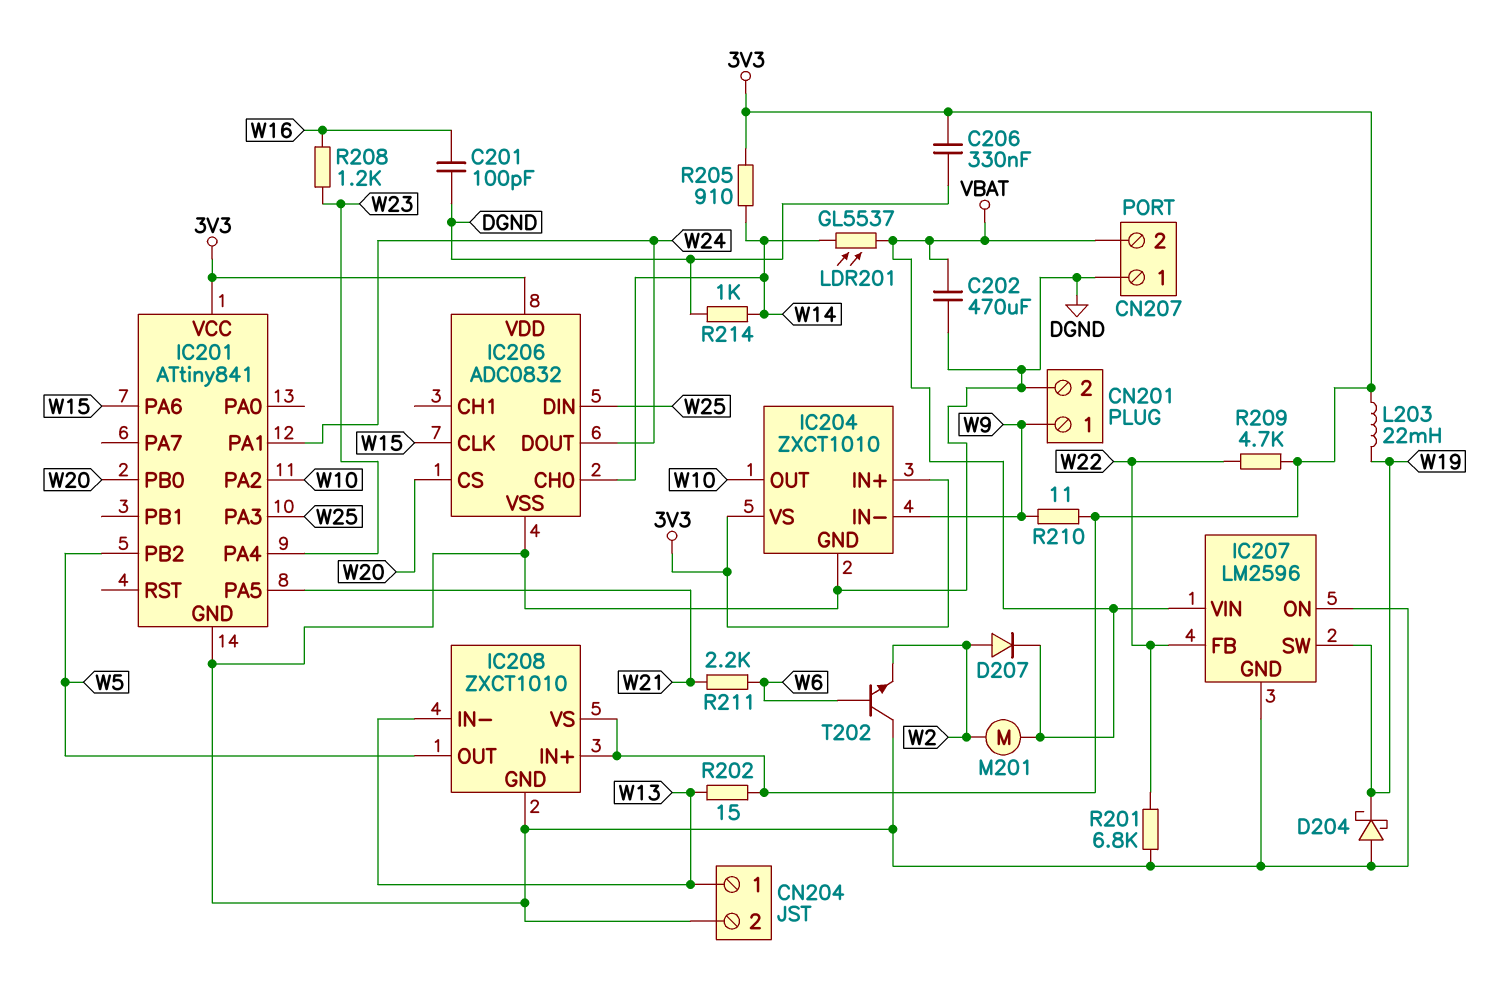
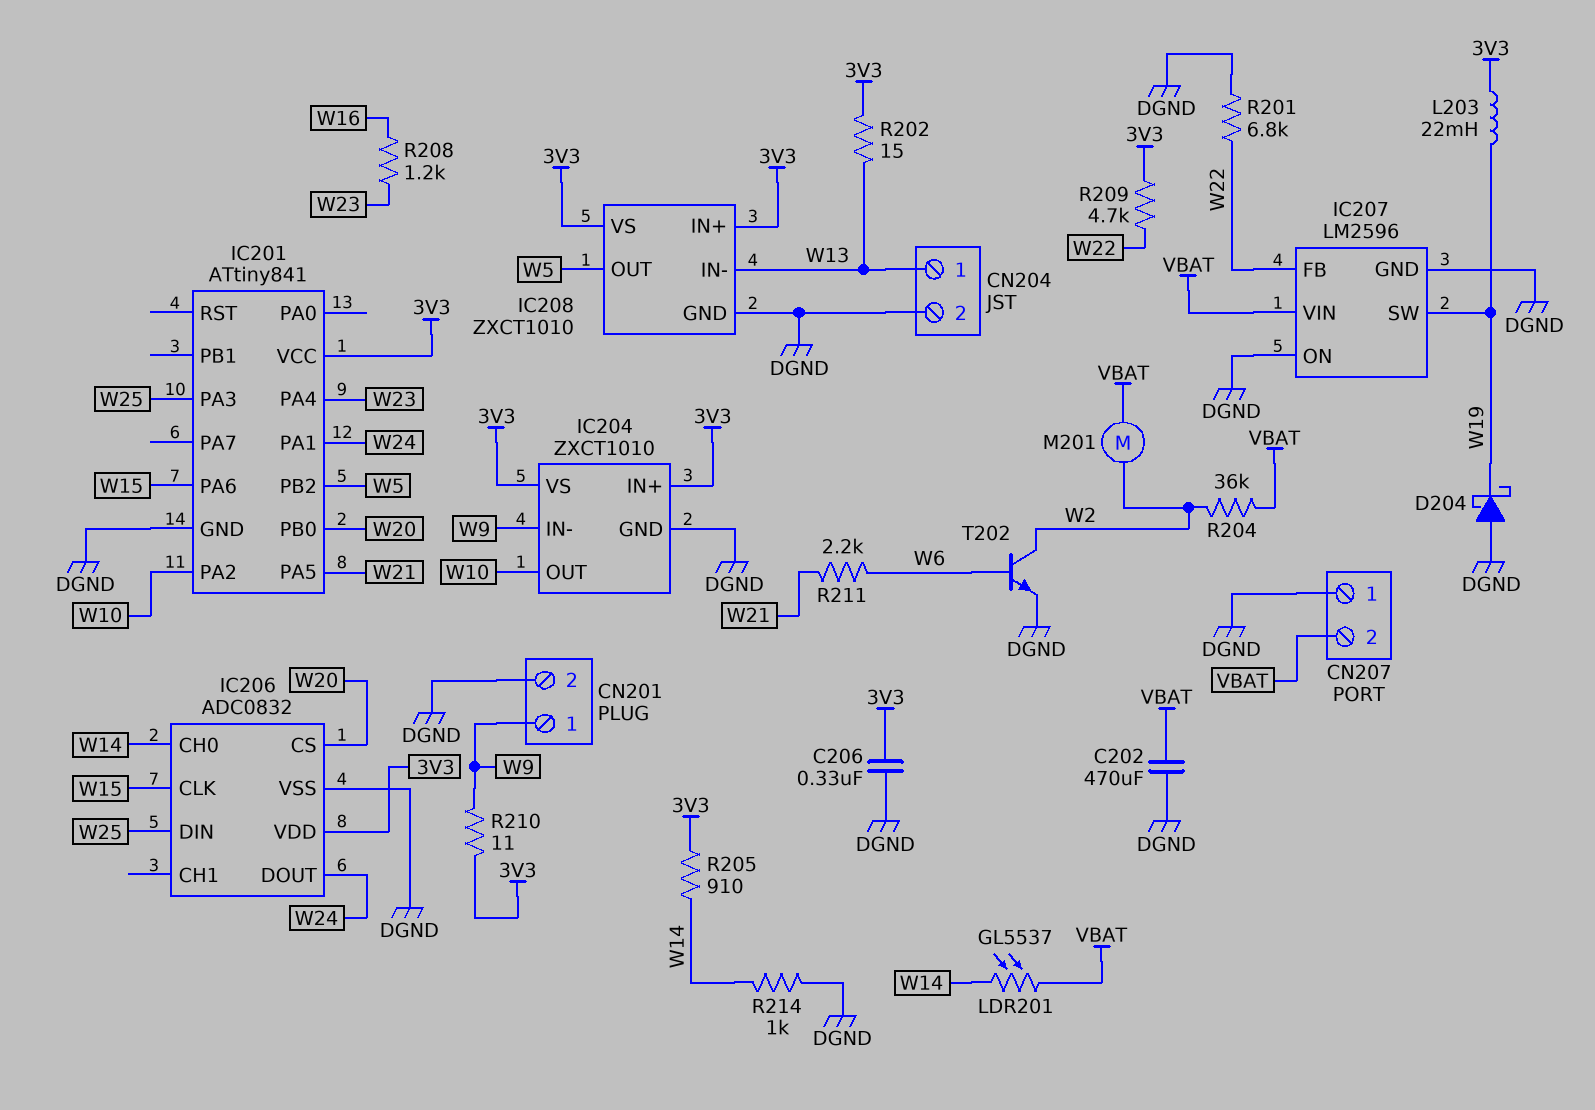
C201: 100pF (DGND, W16) -> none
D207: diode (A W2, K VBAT) -> none
R204: none -> 36k (VBAT, W2)
T202: NPN (B W6, C DGND, E W2) -> NPN (B W6, C W2, E DGND)

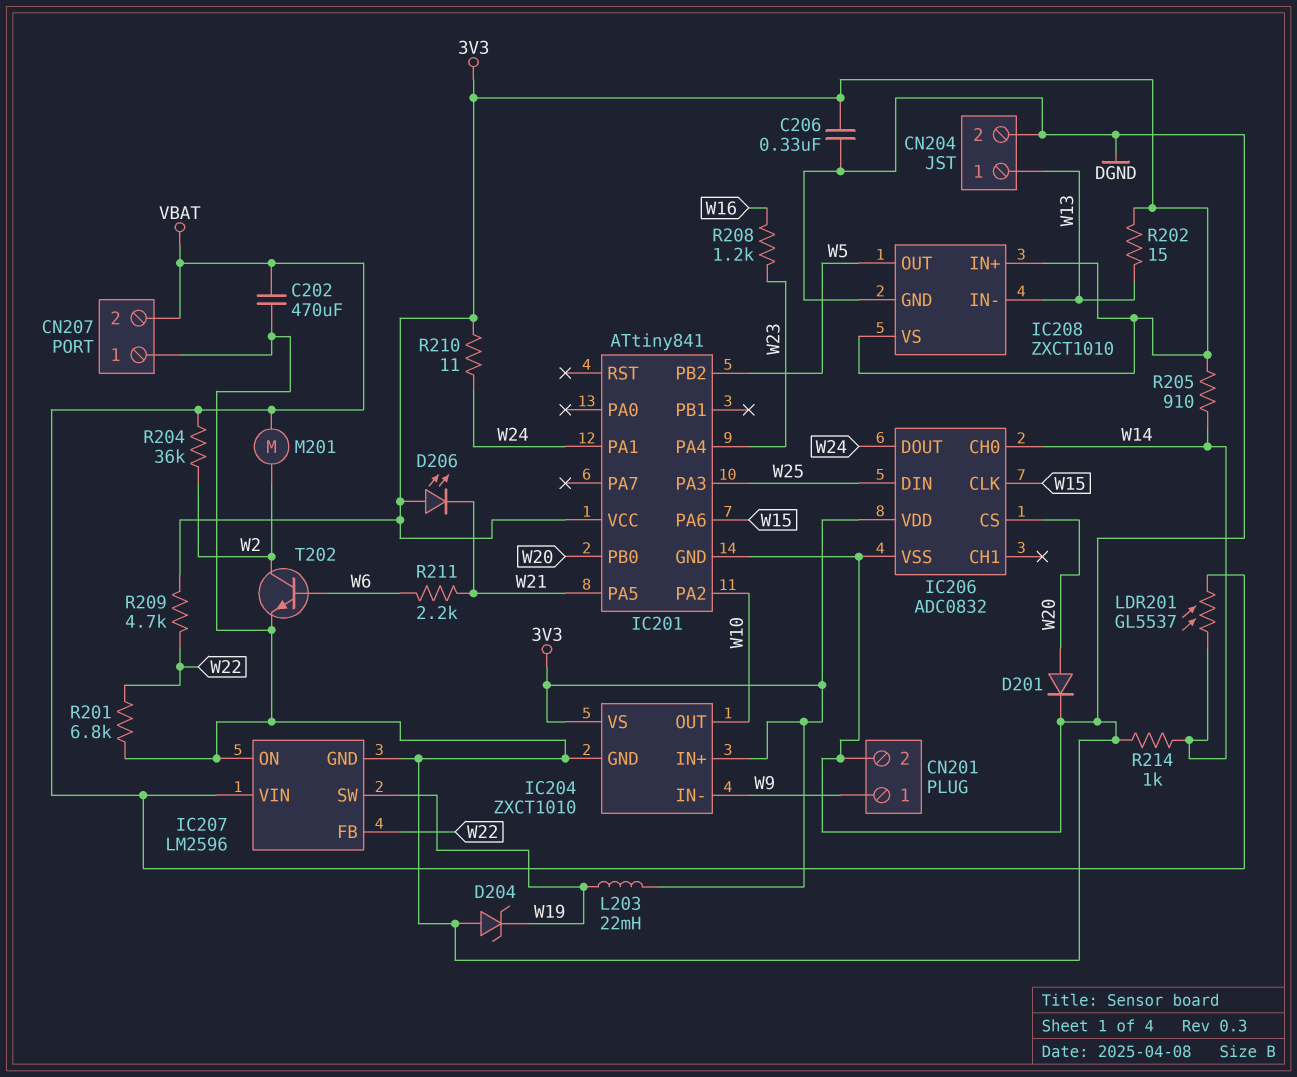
D201: none -> diode (A W20, K DGND)
D204: schottky (A DGND, K W19) -> zener (A DGND, K W19)
D206: none -> LED (A 3V3, K W21)
R210: 11 (3V3, W9) -> 11 (3V3, W24)

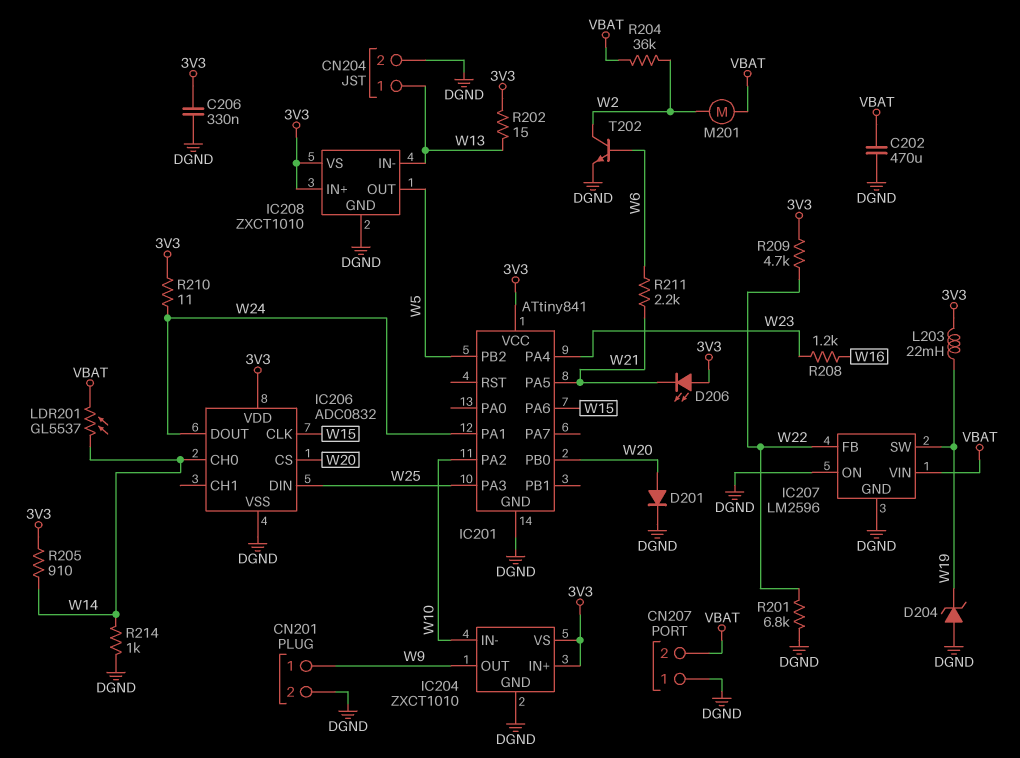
IC204 pin IN-: W9 -> W10
IC204 pin OUT: W10 -> W9

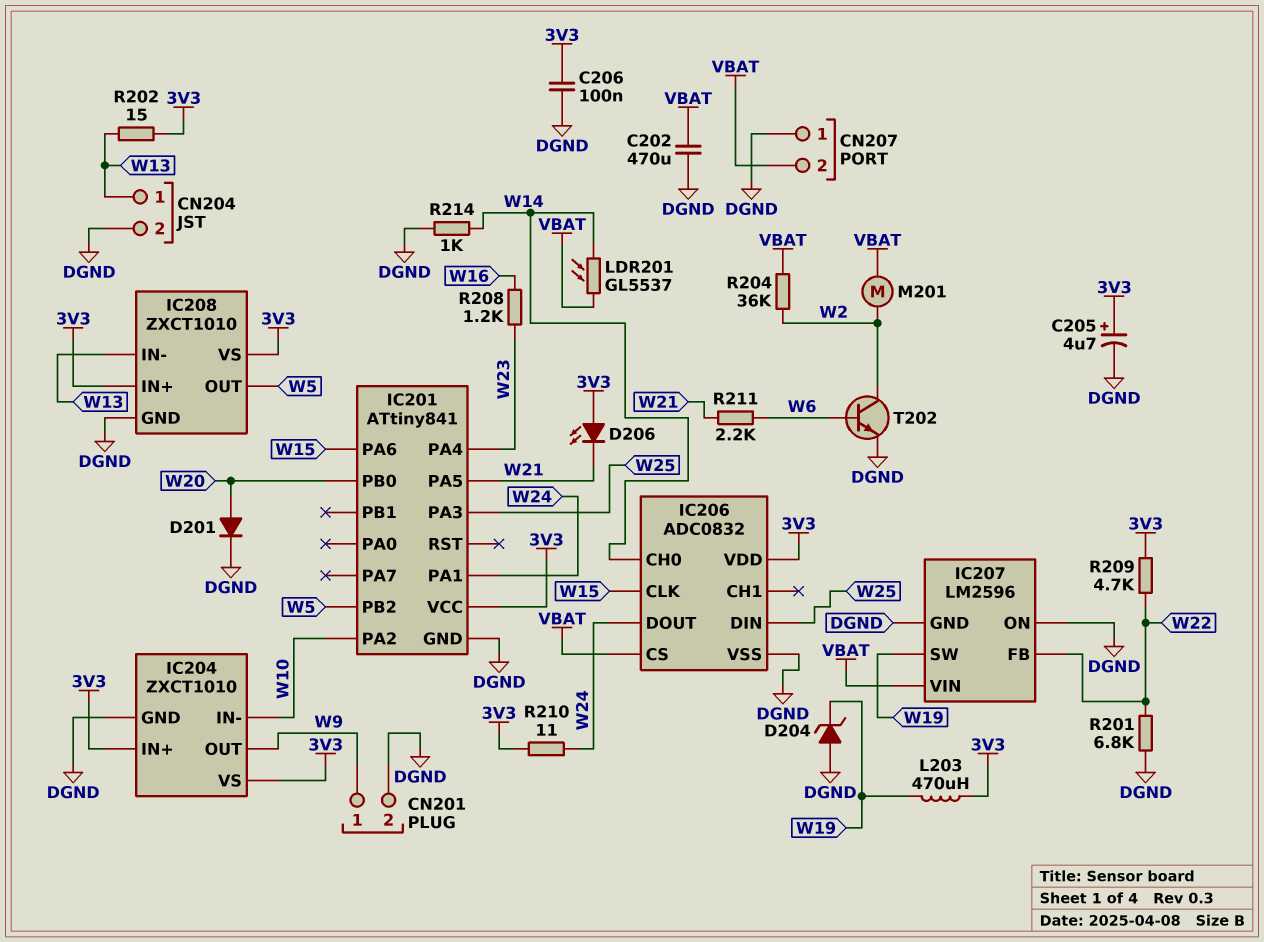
C205: none -> 4.7uF (plus 3V3, minus DGND)
C206: 330nF (3V3, DGND) -> 100nF (3V3, DGND)
IC206 pin CS: W20 -> VBAT
L203: 22mH (3V3, W19) -> 470uH (3V3, W19)
R205: 910 (3V3, W14) -> none

